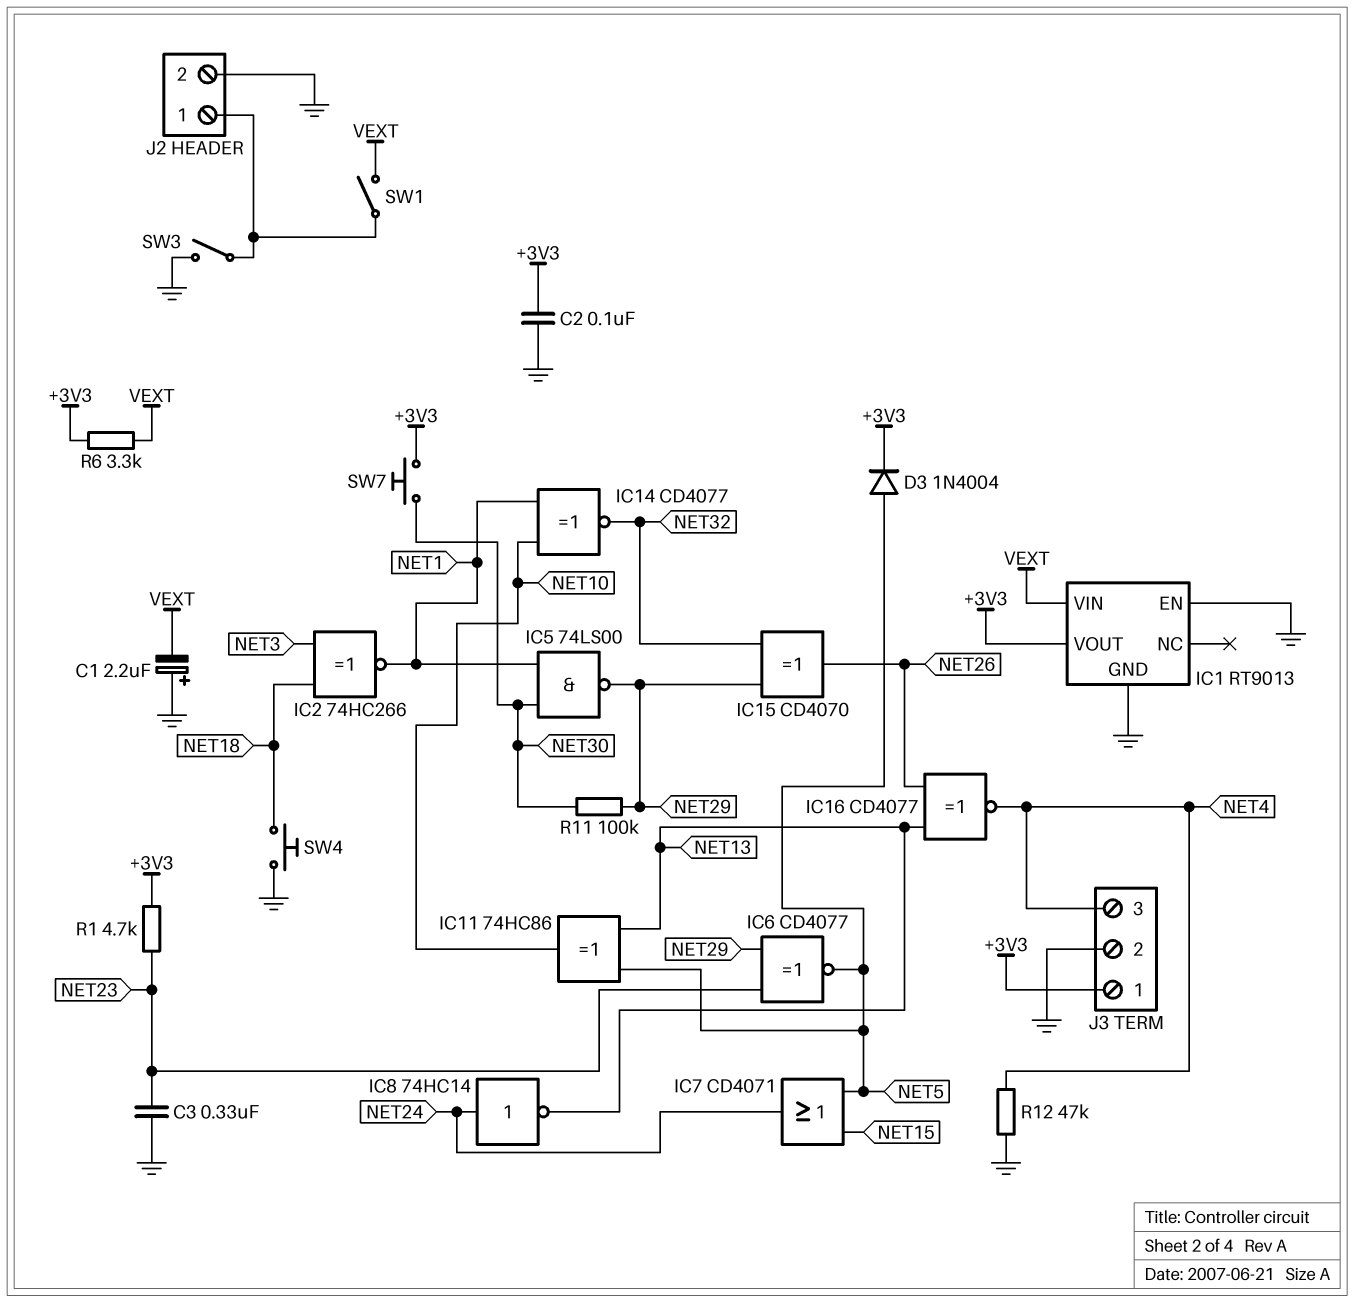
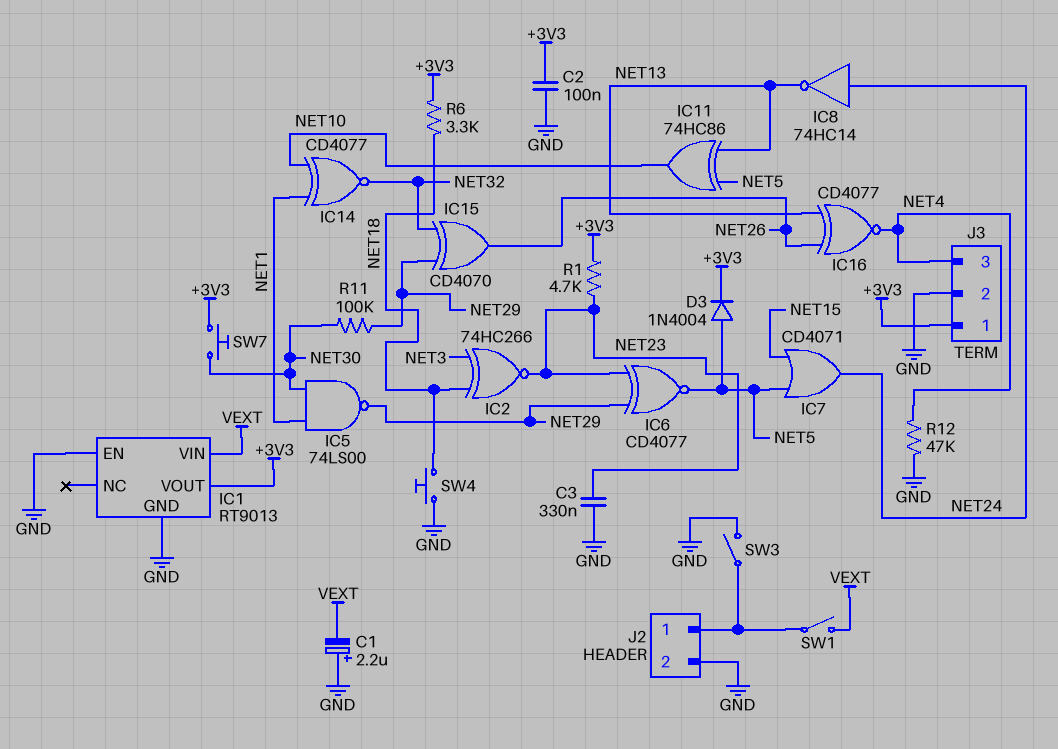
IC2: XNOR 74HC266 (in NET3, in NET18, out NET1) -> XNOR 74HC266 (in NET3, in NET18, out NET23)
R6: 3.3k (+3V3, VEXT) -> 3.3k (+3V3, NET18)

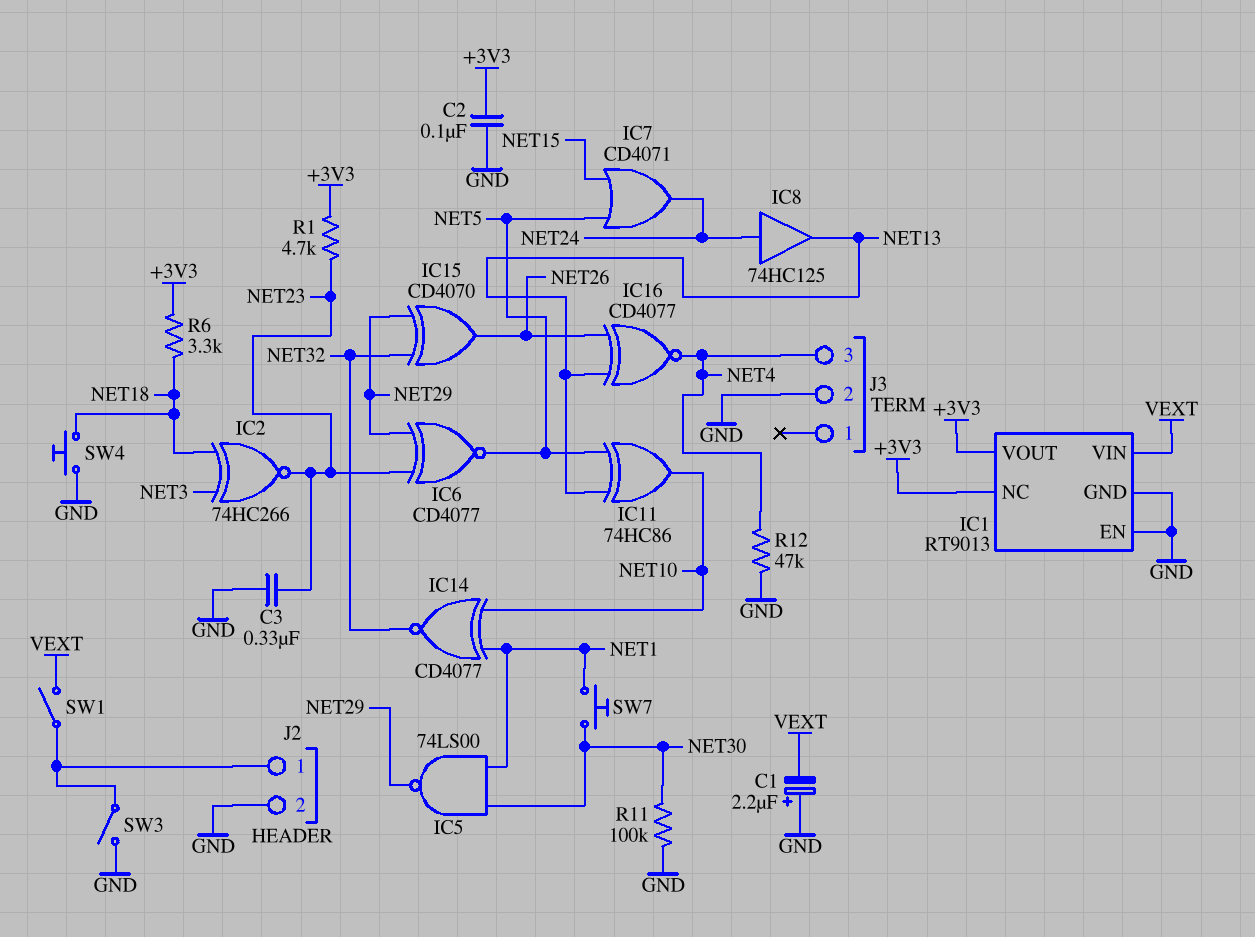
D3: diode 1N4004 (A NET5, K +3V3) -> none
IC1 pin NC: none -> +3V3
IC8: NOT 74HC14 (in NET24, out NET13) -> buffer 74HC125 (in NET24, out NET13)
J3 pin 1: +3V3 -> none
R11: 100k (NET29, NET30) -> 100k (GND, NET30)
SW7: button (+3V3, NET30) -> button (NET1, NET30)

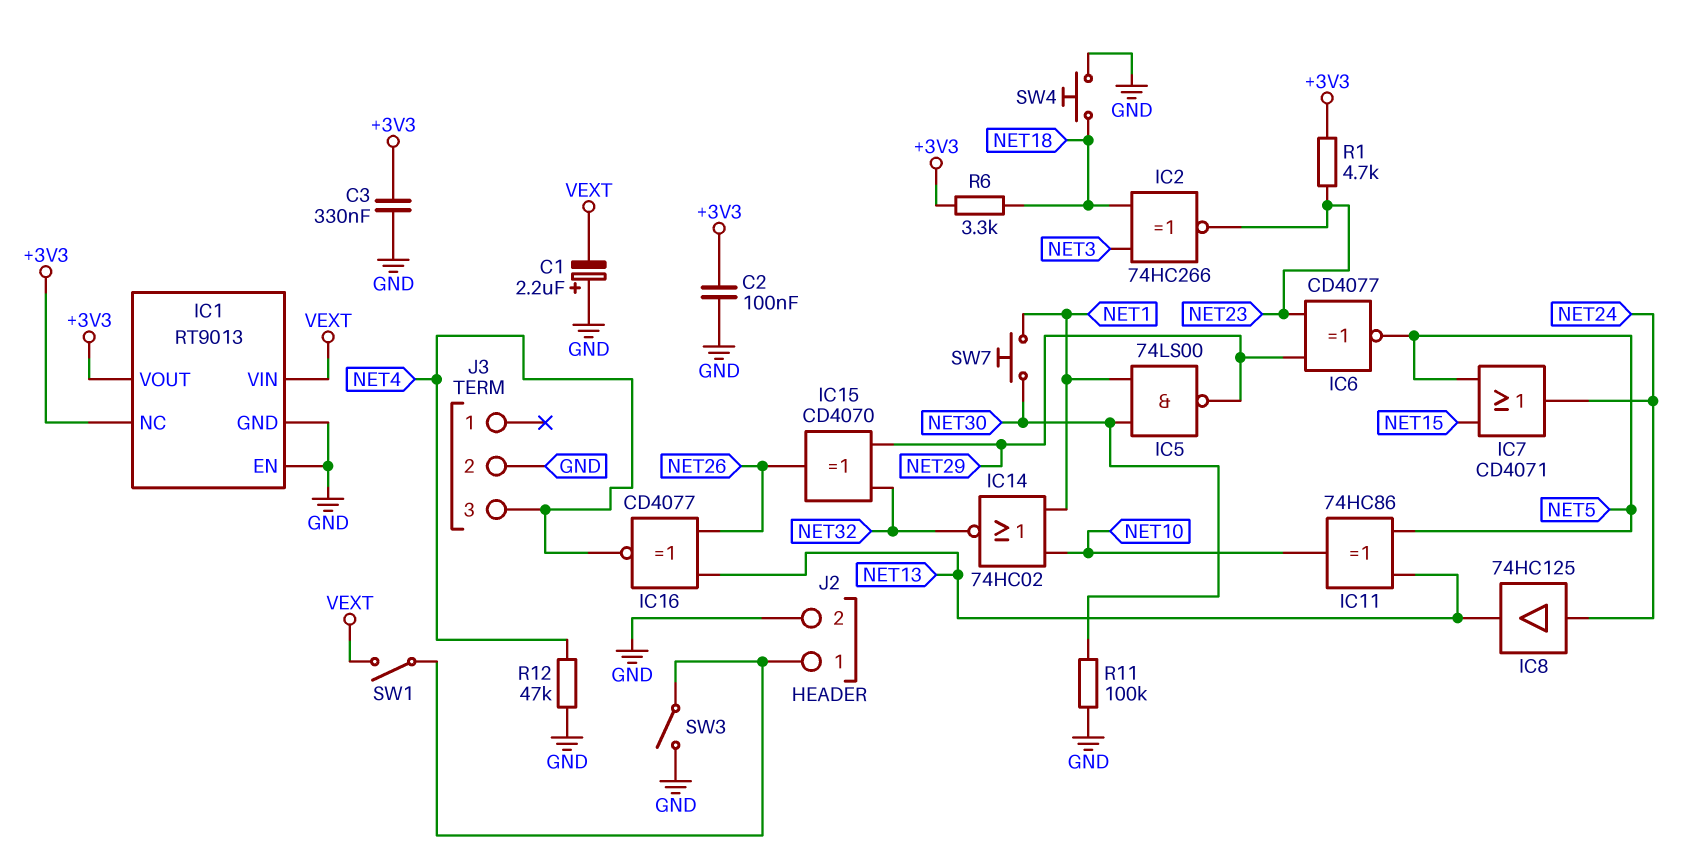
C3: 330nF (GND, NET23) -> 330nF (+3V3, GND)
IC14: XNOR CD4077 (in NET1, in NET10, out NET32) -> NOR 74HC02 (in NET1, in NET10, out NET32)

